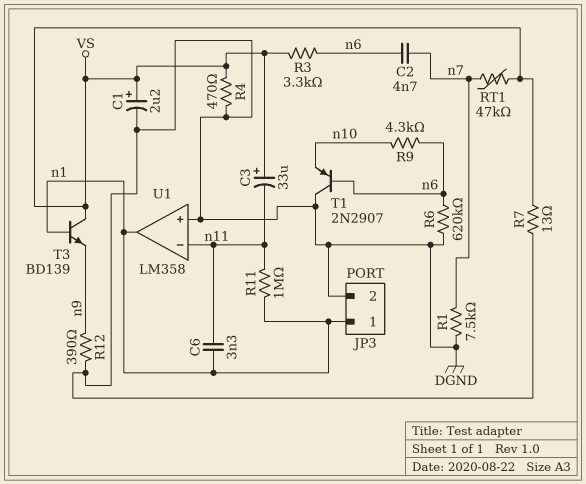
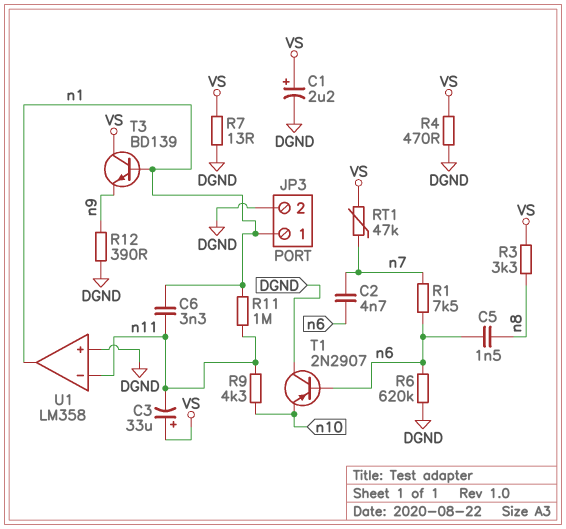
C5: none -> 1.5nF (n6, n8)
R1: 7.5k (DGND, n7) -> 7.5k (n6, n7)
R3: 3.3k (VS, n6) -> 3.3k (VS, n8)
R9: 4.3k (n6, n10) -> 4.3k (n10, n11)

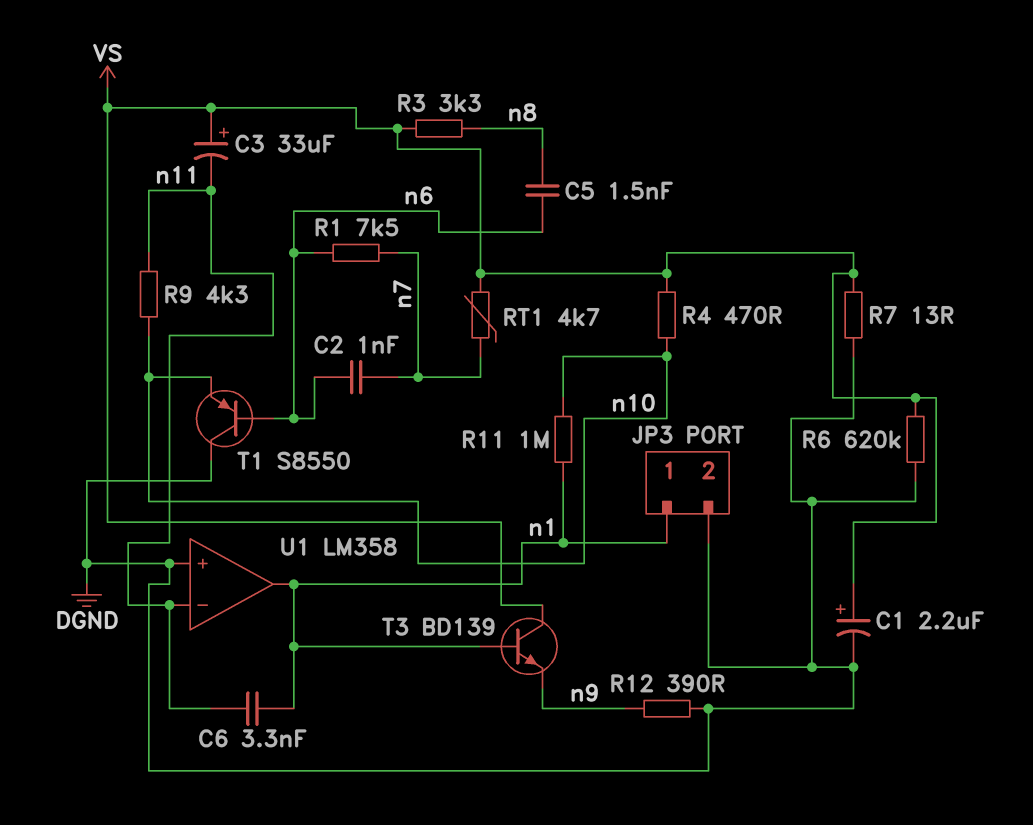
C2: 4.7nF (n6, n7) -> 1nF (n6, n7)
R4: 470 (DGND, VS) -> 470 (VS, n10)
R6: 620k (DGND, n6) -> 620k (DGND, VS)
R11: 1M (n1, n11) -> 1M (n1, n10)
RT1: 47k (VS, n7) -> 4.7k (VS, n7)
T1: PNP 2N2907 (B n6, C DGND, E n10) -> PNP S8550 (B n6, C DGND, E n10)

